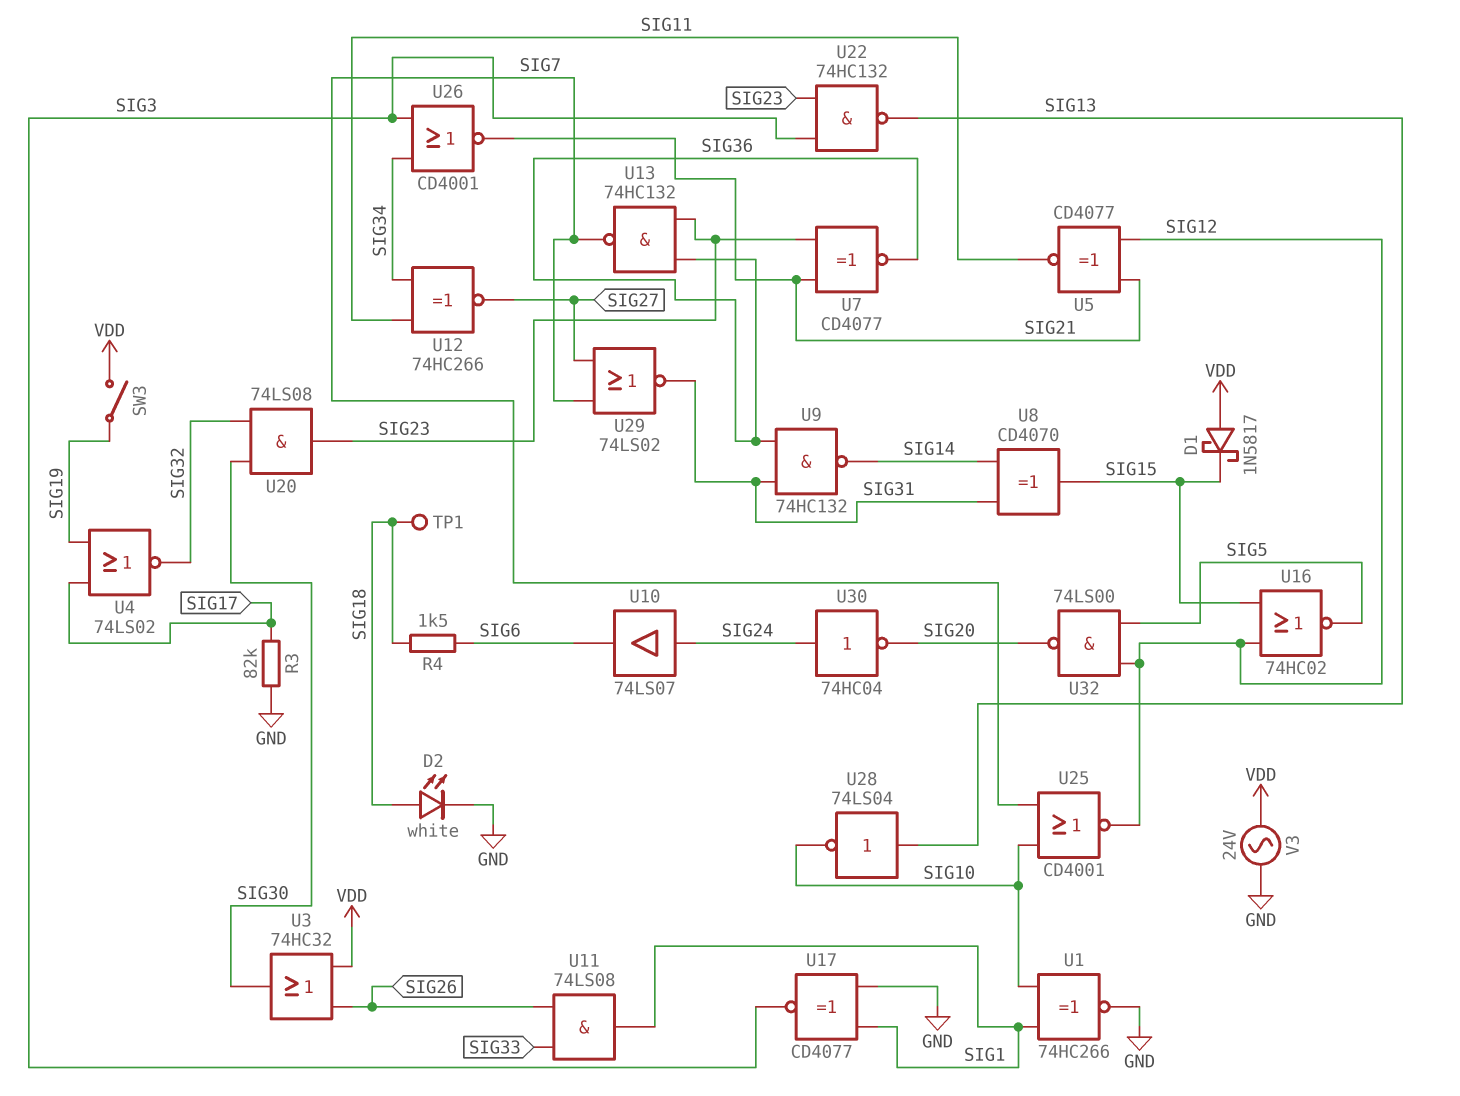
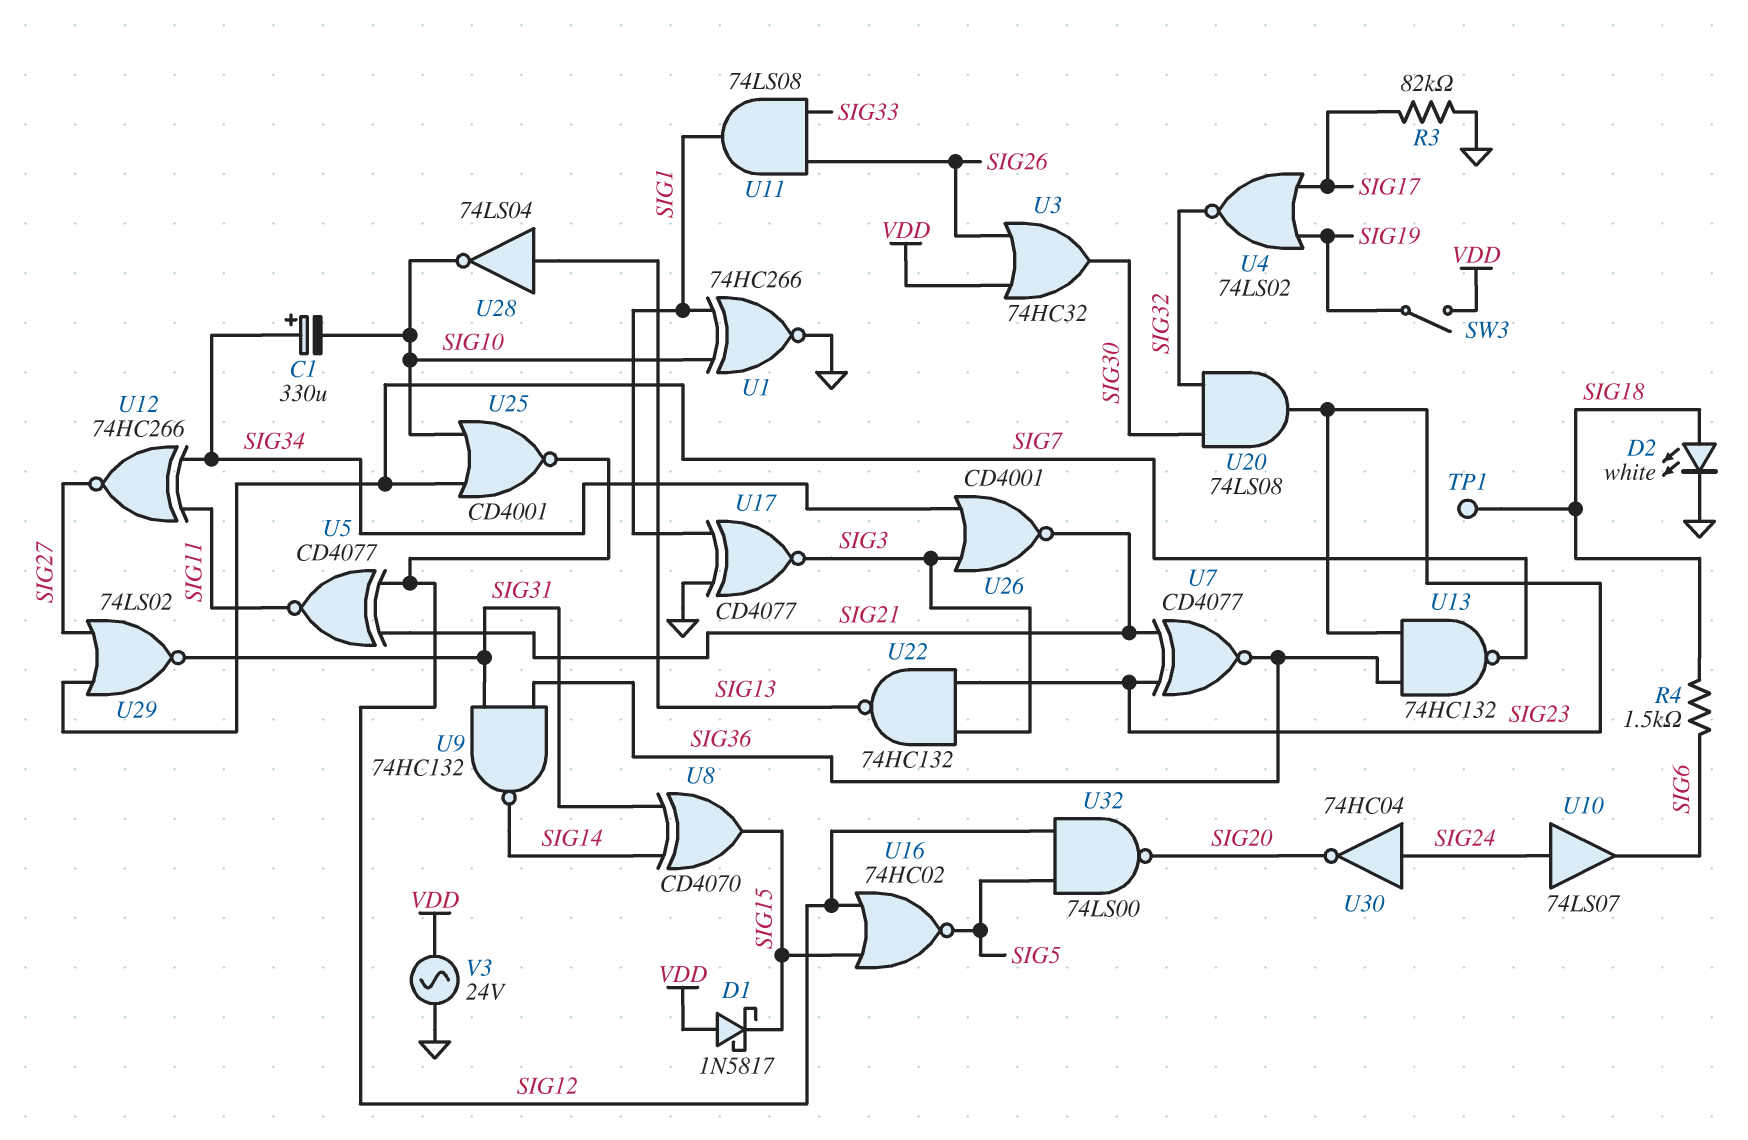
C1: none -> 330uF (plus SIG34, minus SIG10)

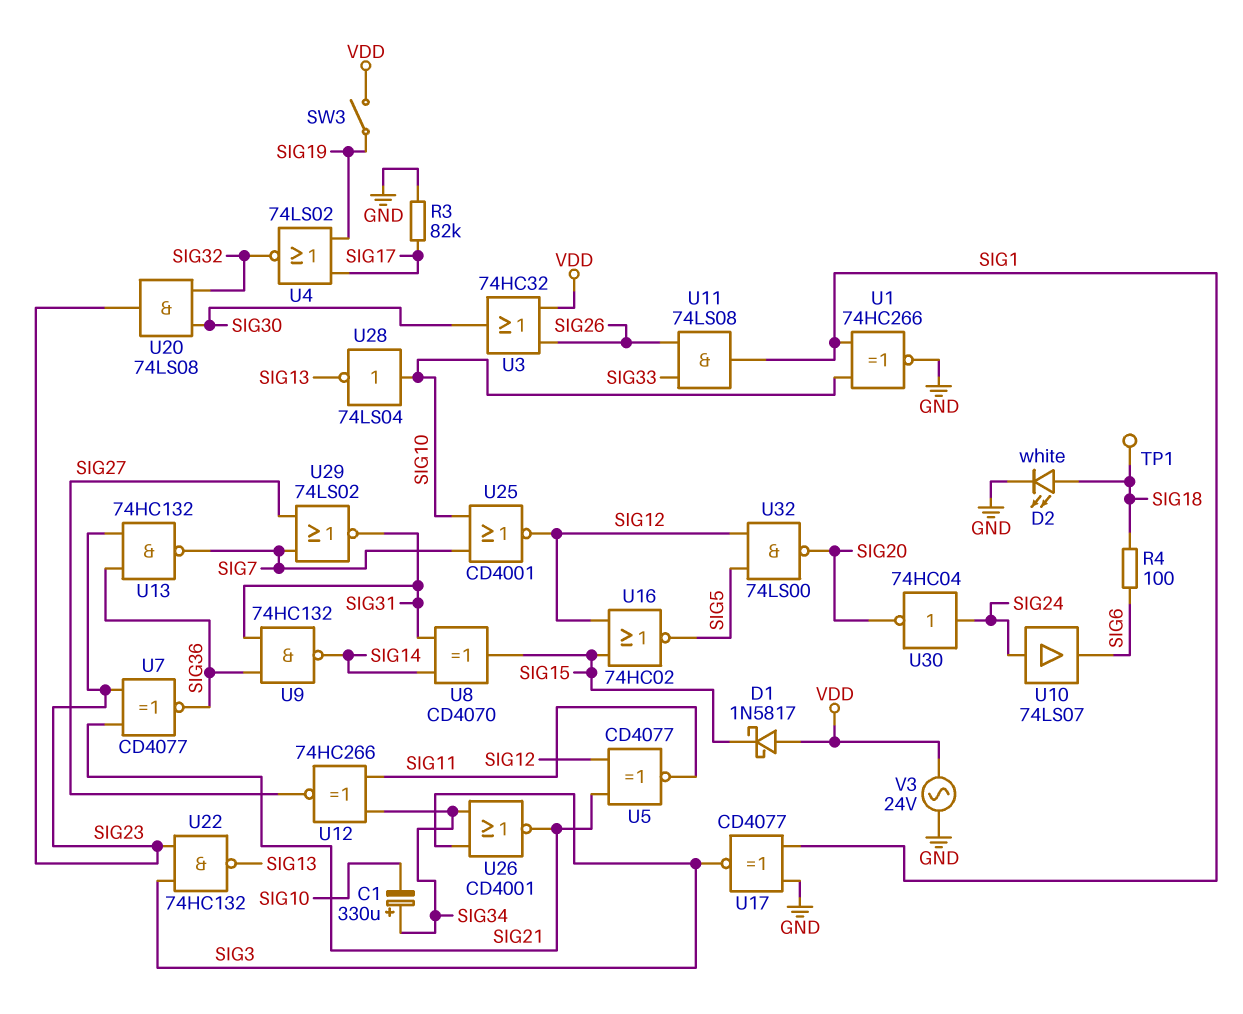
R4: 1.5k (SIG6, SIG18) -> 100 (SIG6, SIG18)
U28: NOT 74LS04 (in SIG13, out SIG10) -> NOT 74LS04 (in SIG10, out SIG13)

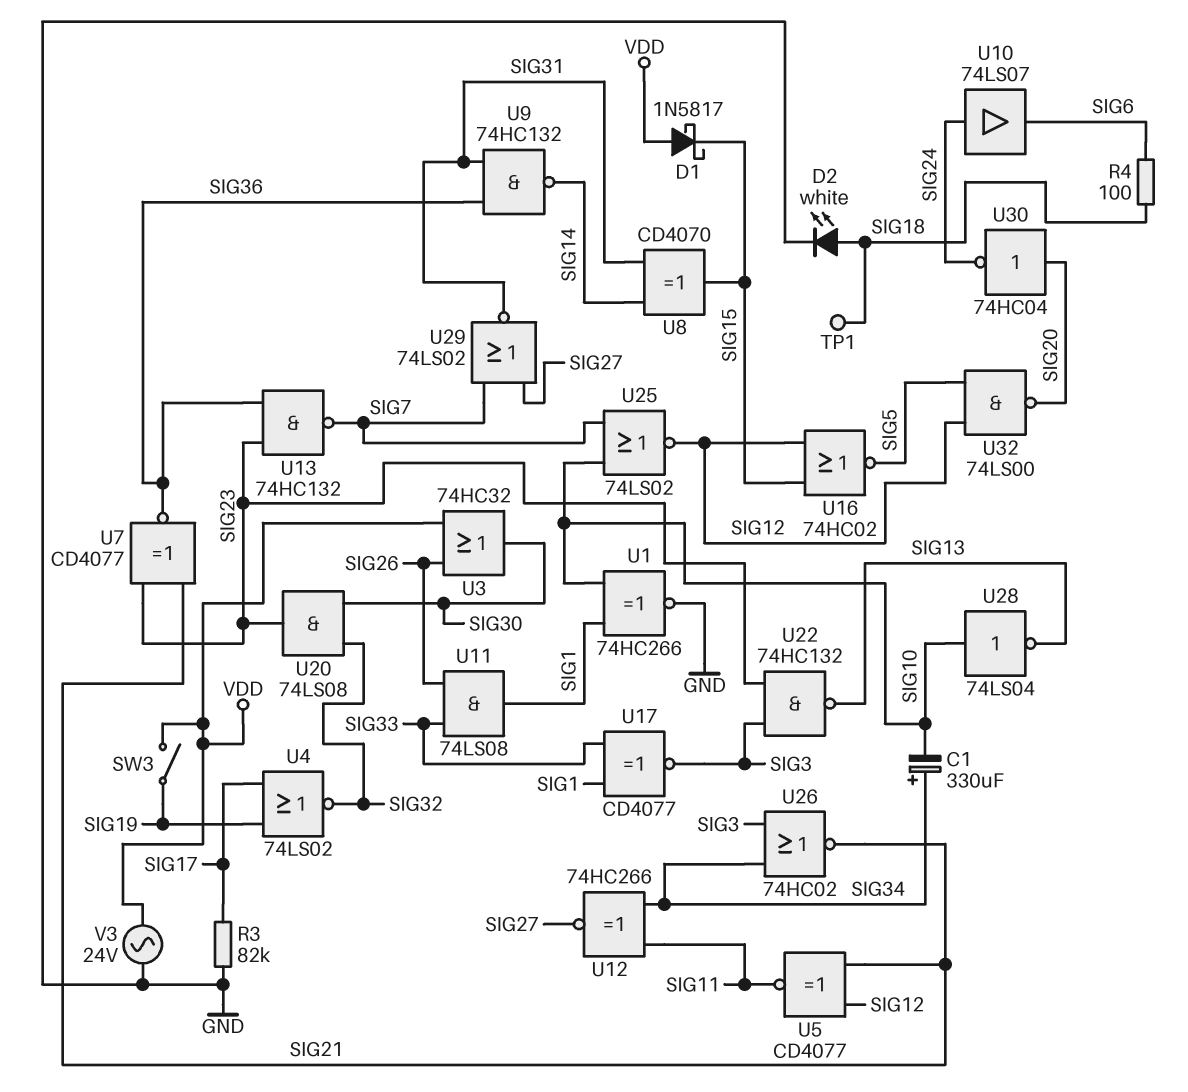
U17: XNOR CD4077 (in GND, in SIG1, out SIG3) -> XNOR CD4077 (in SIG1, in SIG33, out SIG3)
U25: NOR CD4001 (in SIG7, in SIG10, out SIG12) -> NOR 74LS02 (in SIG7, in SIG10, out SIG12)
U26: NOR CD4001 (in SIG3, in SIG34, out SIG21) -> NOR 74HC02 (in SIG3, in SIG34, out SIG21)
U30: NOT 74HC04 (in SIG24, out SIG20) -> NOT 74HC04 (in SIG20, out SIG24)

